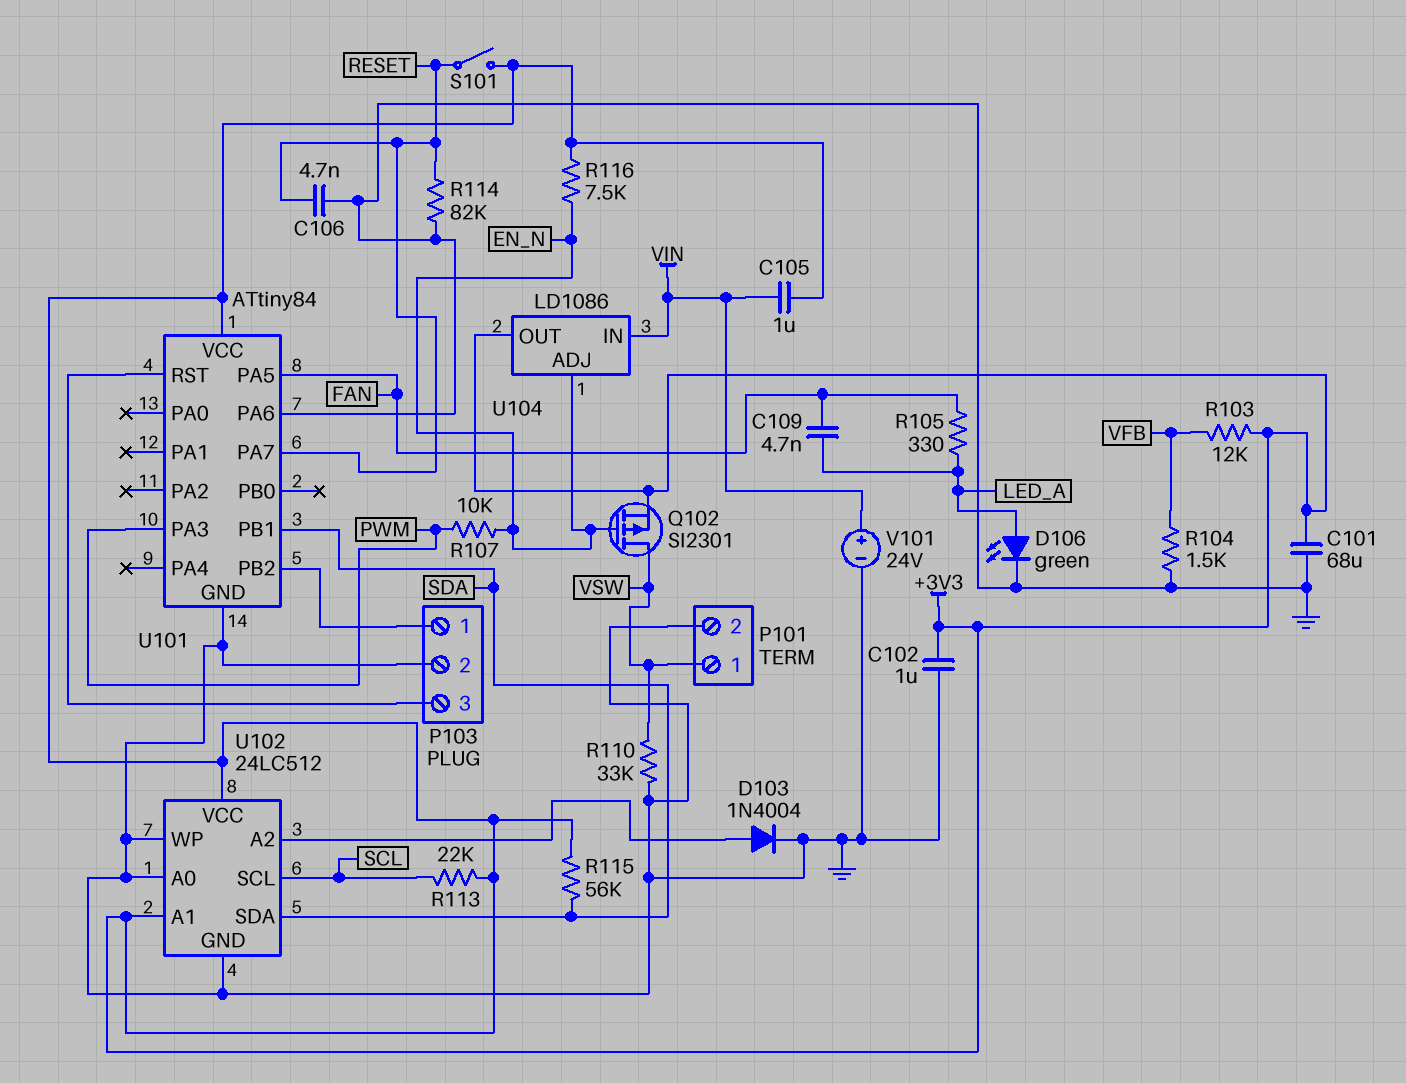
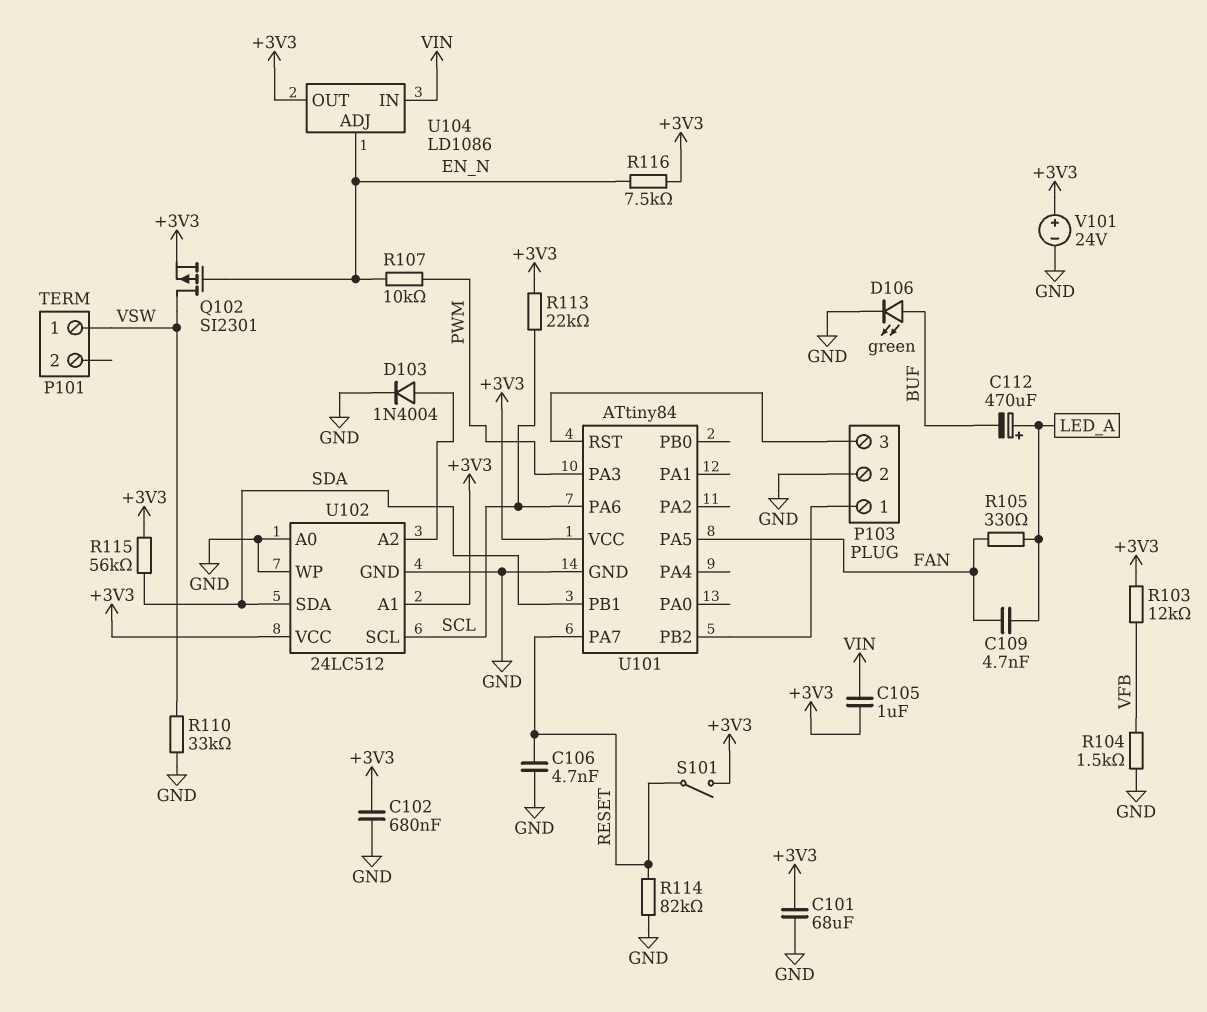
C102: 1uF (+3V3, GND) -> 680nF (+3V3, GND)
C112: none -> 470uF (plus LED_A, minus BUF)
D106: LED green (A LED_A, K GND) -> LED green (A BUF, K GND)
P101 pin 2: GND -> none
U101 pin PA6: GND -> SCL
V101: 24V (plus VIN, minus GND) -> 24V (plus +3V3, minus GND)

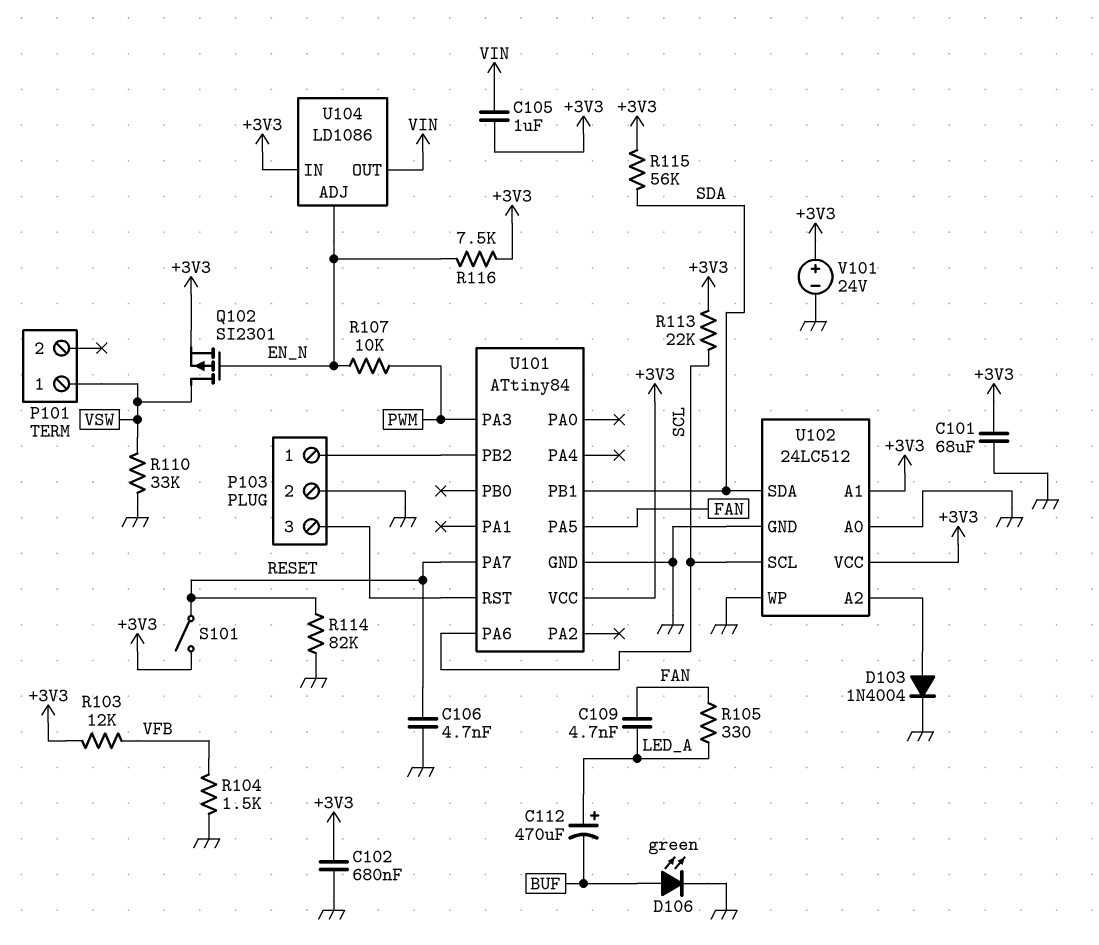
U104 pin IN: VIN -> +3V3
U104 pin OUT: +3V3 -> VIN

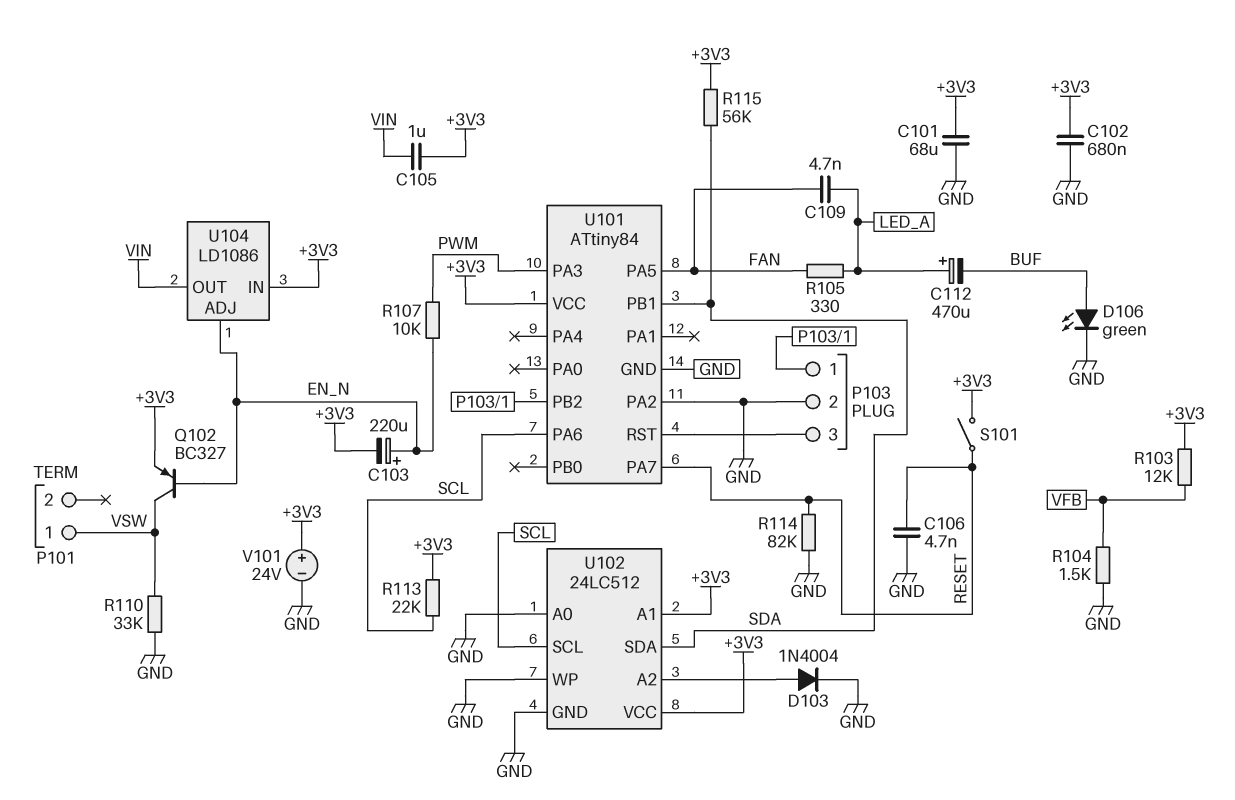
C103: none -> 220uF (plus EN_N, minus +3V3)
Q102: PMOS SI2301 (G EN_N, D VSW, S +3V3) -> PNP BC327 (B EN_N, C VSW, E +3V3)
R116: 7.5k (+3V3, EN_N) -> none
U101 pin PA2: none -> GND

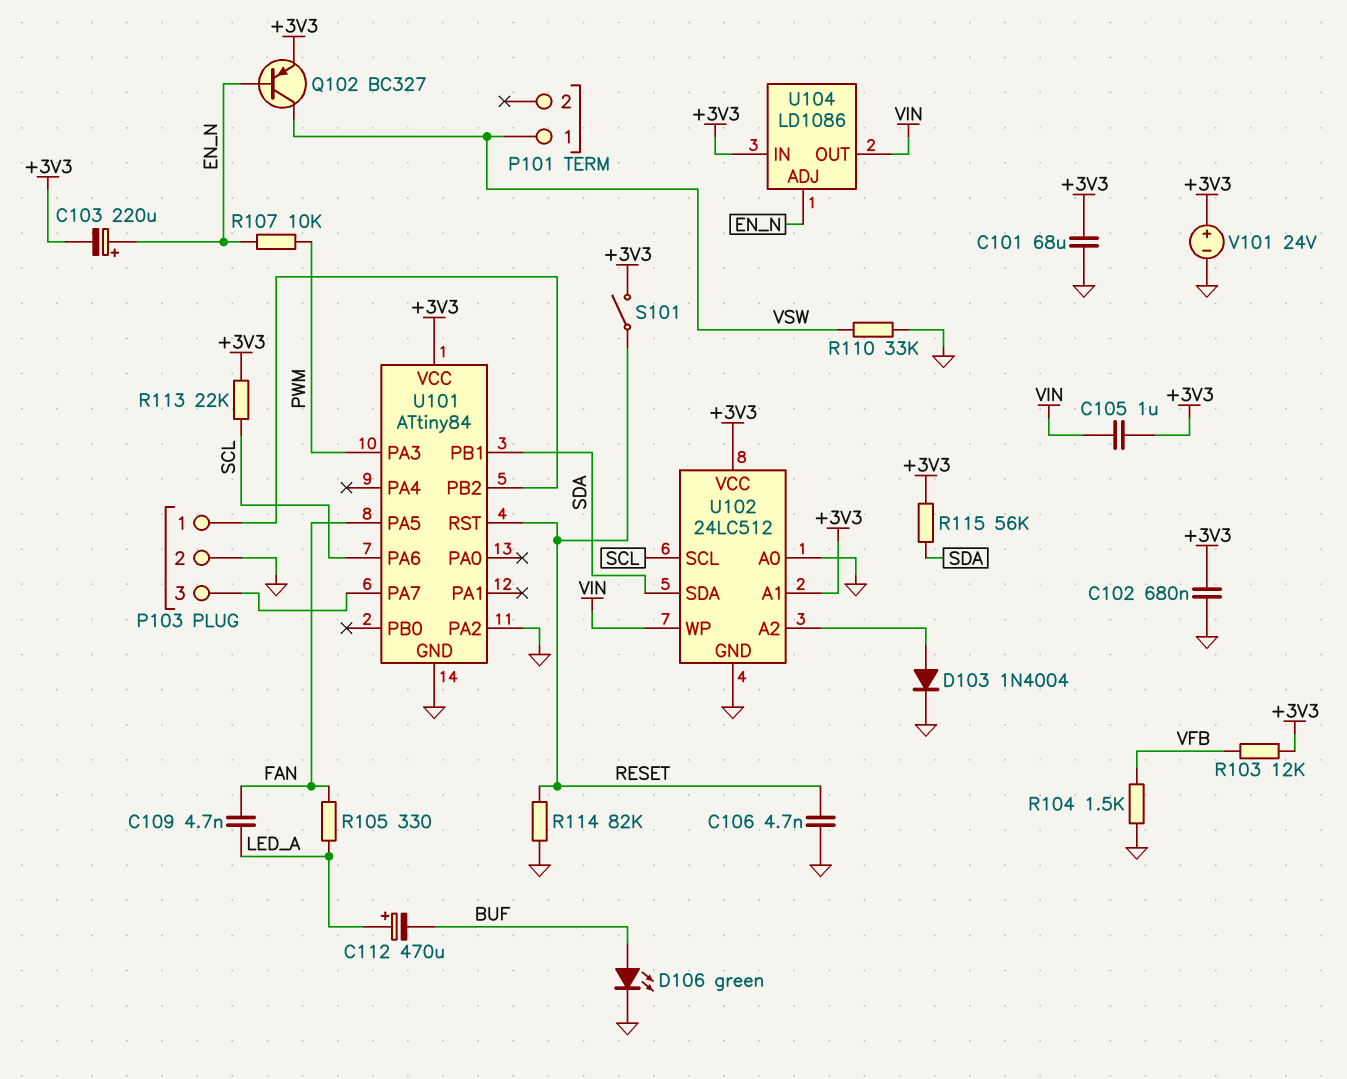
U101 pin PA7: RESET -> P103/3
U101 pin RST: P103/3 -> RESET
U102 pin WP: GND -> VIN

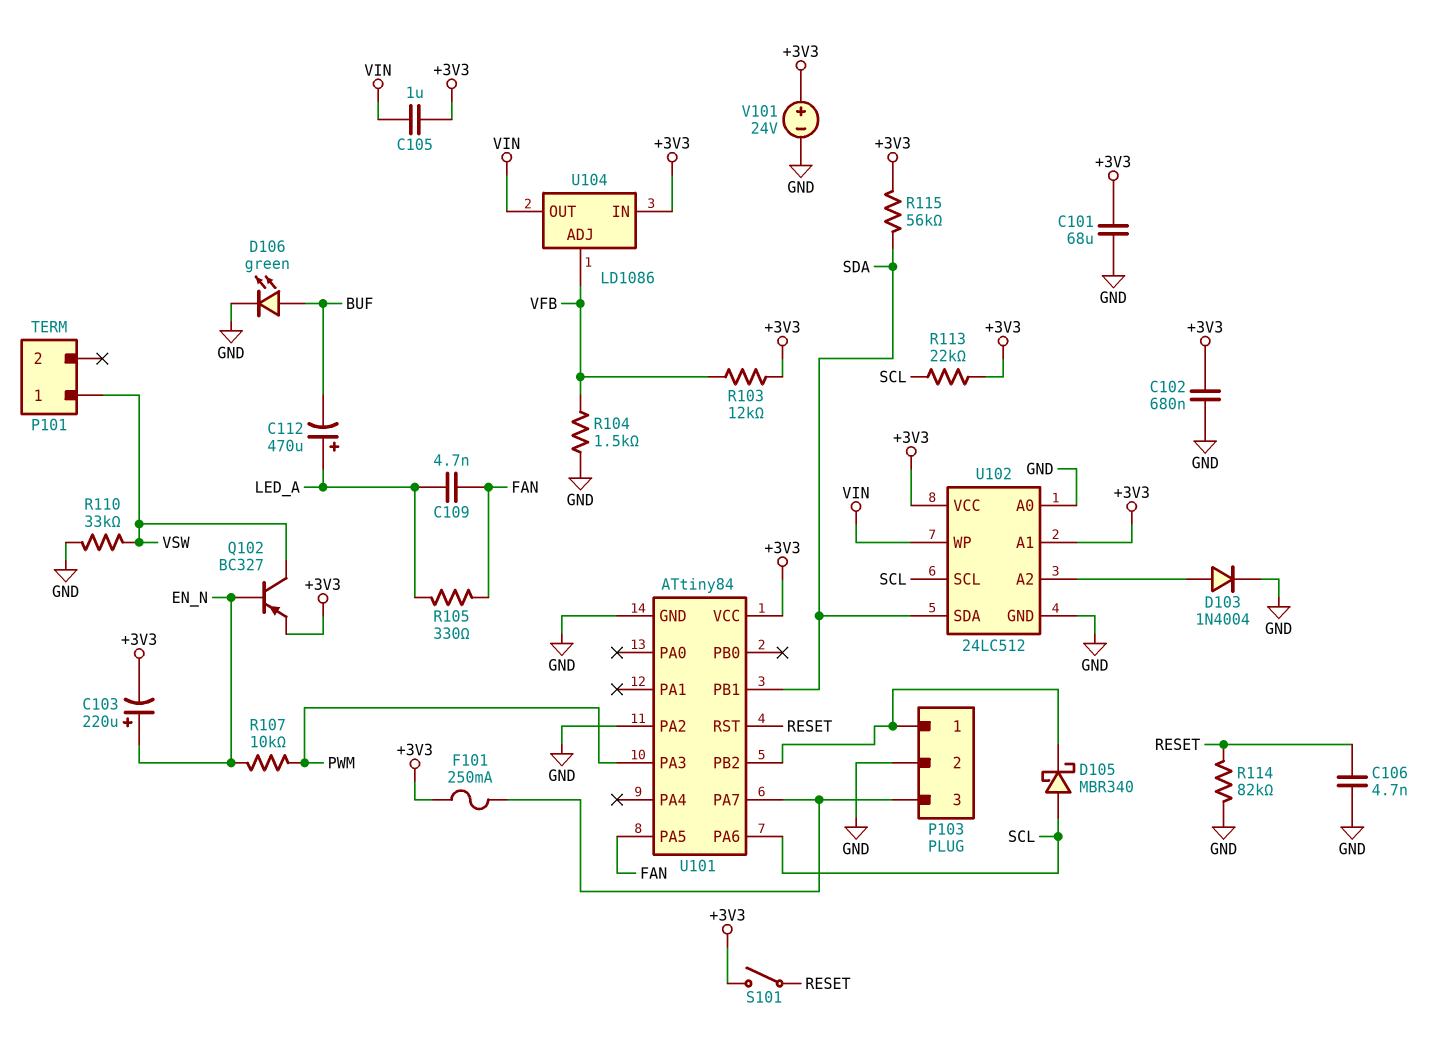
D105: none -> schottky MBR340 (A SCL, K P103/1)
F101: none -> 250mA (+3V3, P103/3)
U104 pin ADJ: EN_N -> VFB

